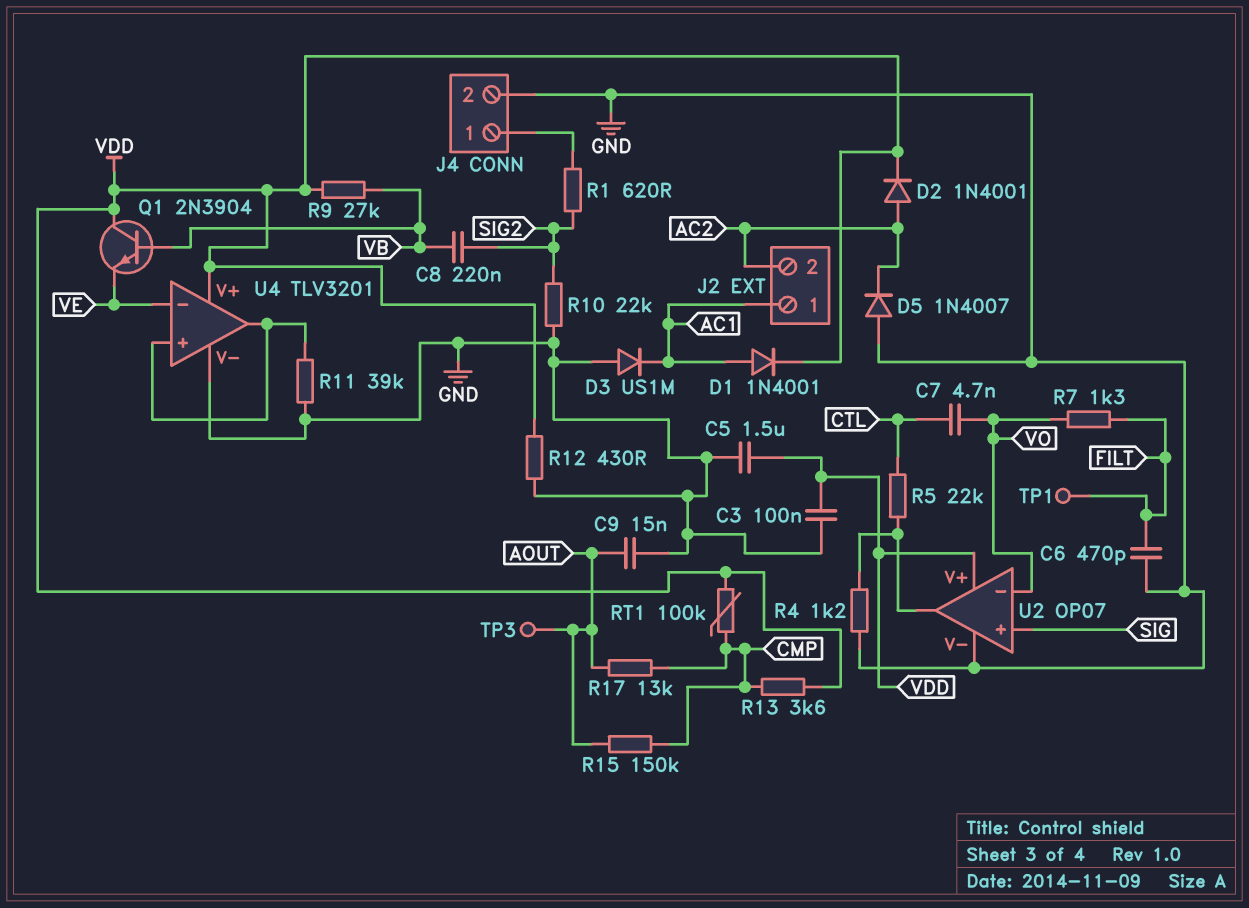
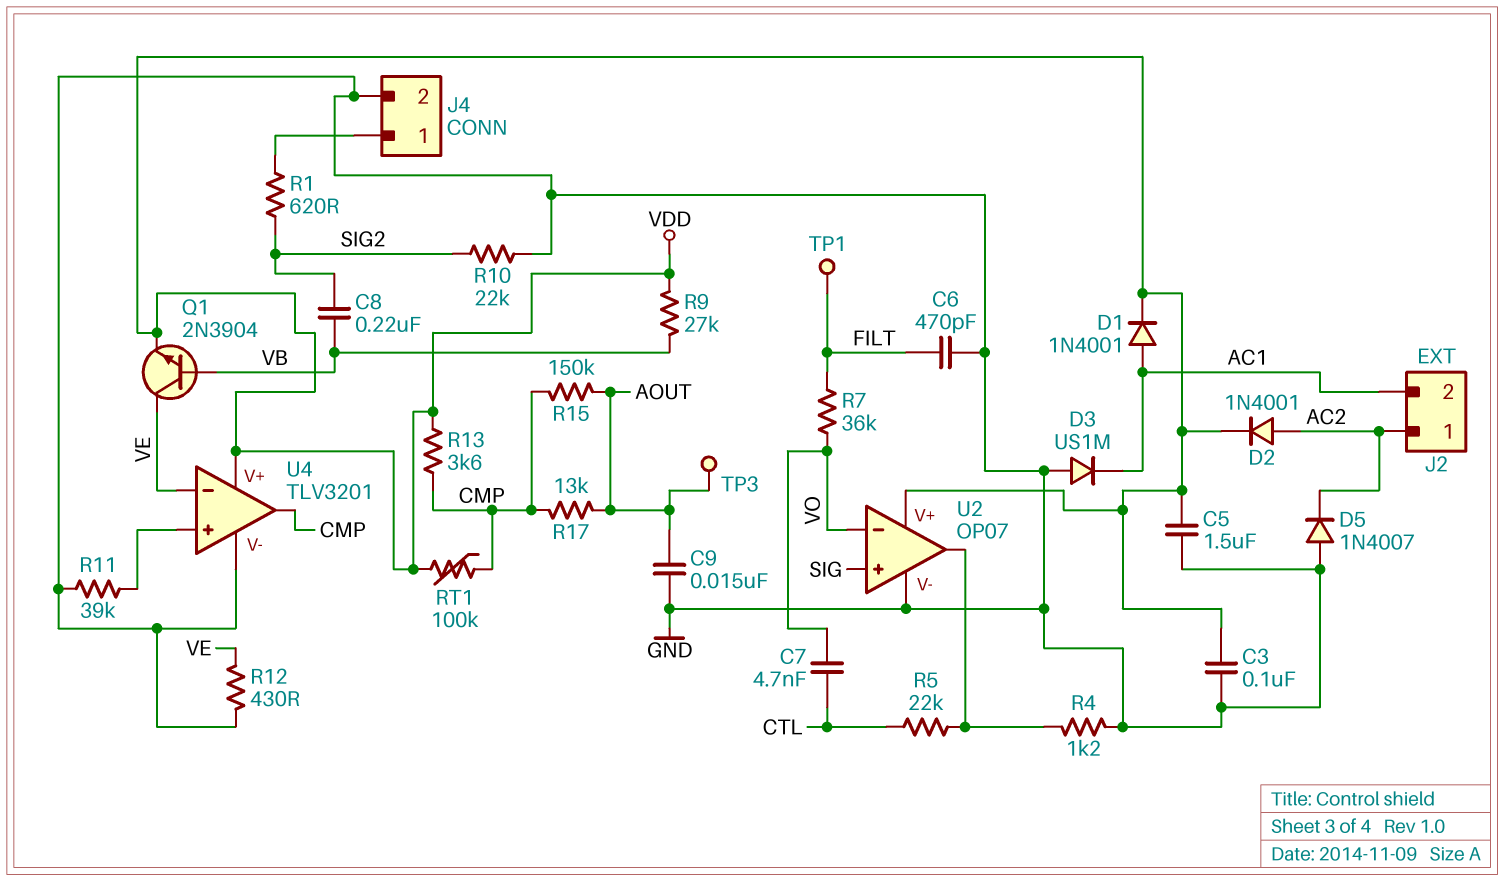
J2 pin 1: AC1 -> AC2
J2 pin 2: AC2 -> AC1
Q1: NPN 2N3904 (B VB, C VDD, E VE) -> NPN 2N3904 (B VB, C VE, E VDD)
R7: 1.3k (FILT, VO) -> 36k (FILT, VO)
R12: 430 (GND, VDD) -> 430 (GND, VE)
U4 pin out: U4/in+ -> CMP

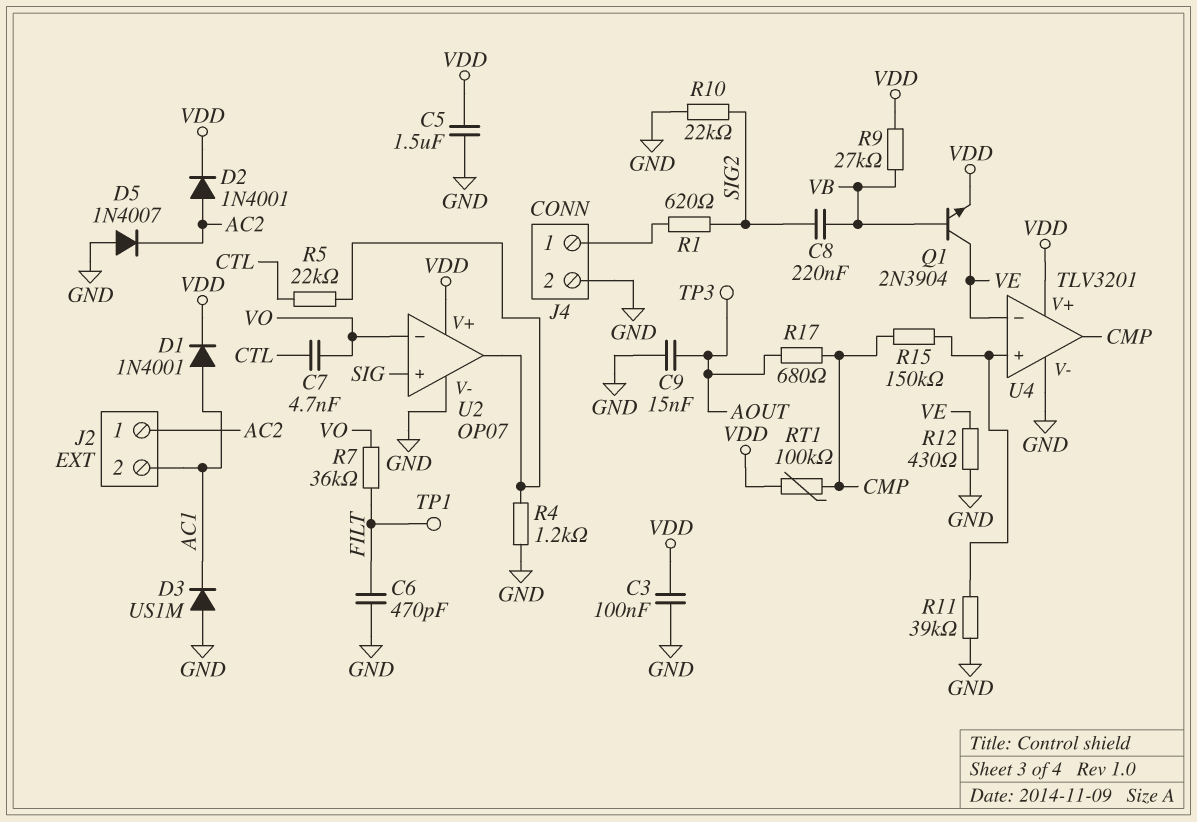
R13: 3.6k (CMP, VDD) -> none
R15: 150k (AOUT, CMP) -> 150k (CMP, U4/in+)
R17: 13k (AOUT, CMP) -> 680 (AOUT, CMP)

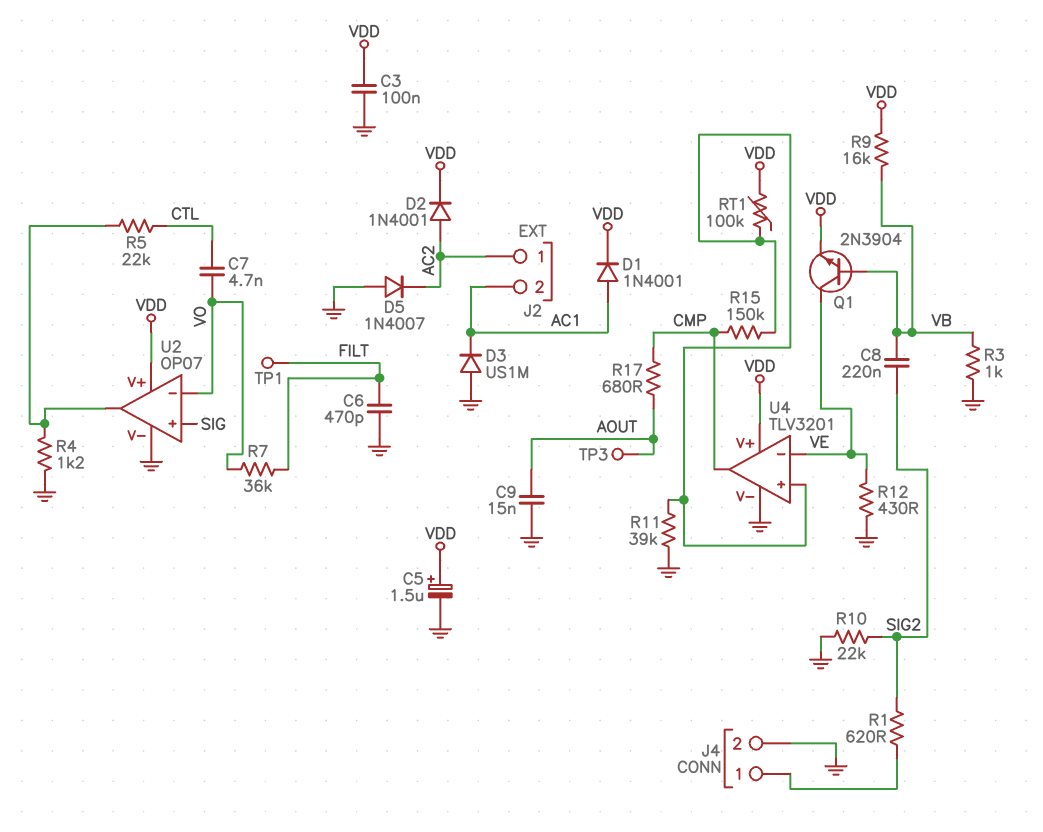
C5: 1.5uF (GND, VDD) -> 1.5uF (plus VDD, minus GND)
R3: none -> 1k (GND, VB)
R9: 27k (VB, VDD) -> 16k (VB, VDD)
RT1: 100k (CMP, VDD) -> 100k (U4/in+, VDD)

